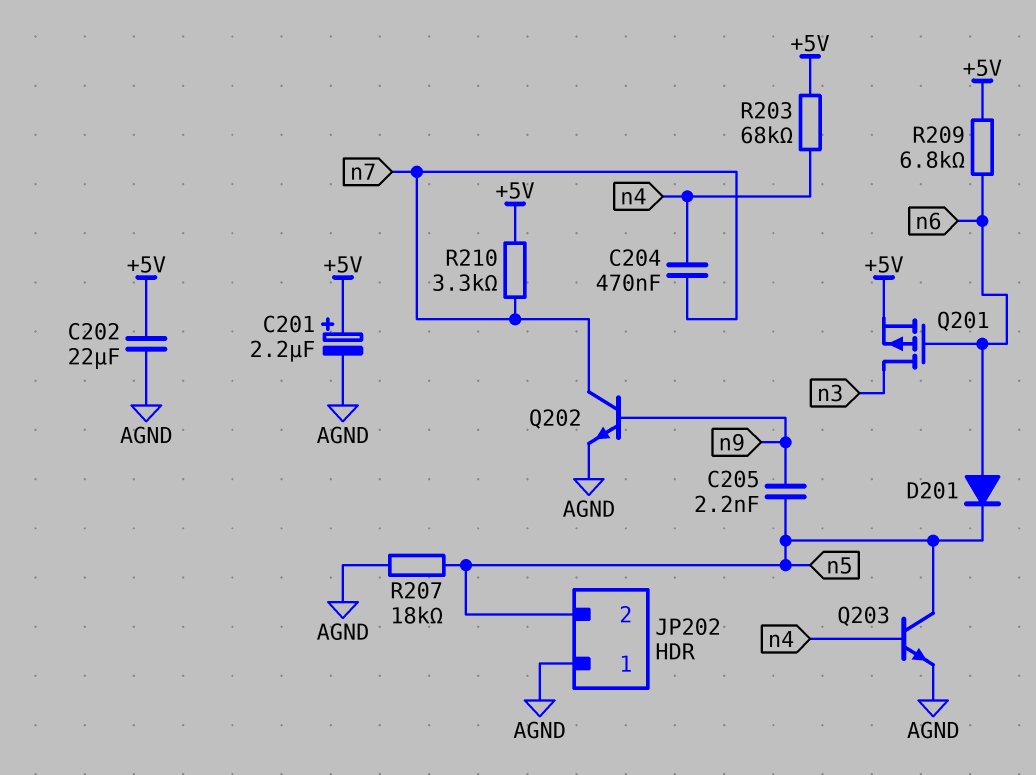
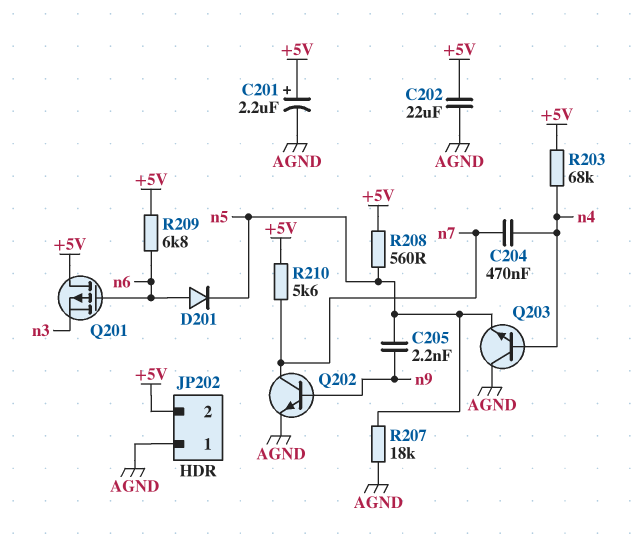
JP202 pin 2: n5 -> +5V
Q201: PMOS (G n6, D n3, S +5V) -> PMOS (G n6, D +5V, S n3)
Q203: NPN (B n4, C n5, E AGND) -> NPN (B n4, C AGND, E n5)
R208: none -> 560 (+5V, n5)
R210: 3.3k (+5V, n7) -> 5.6k (+5V, n7)

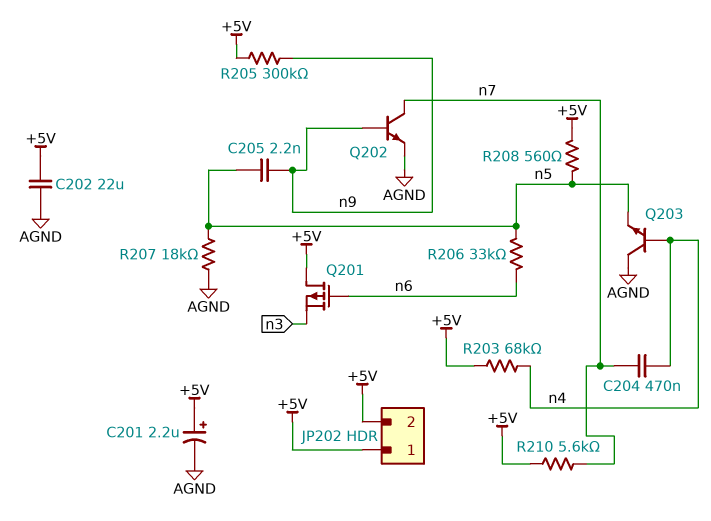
D201: diode (A n6, K n5) -> none
JP202 pin 1: AGND -> +5V
R205: none -> 300k (+5V, n9)
R206: none -> 33k (n5, n6)
R209: 6.8k (+5V, n6) -> none

